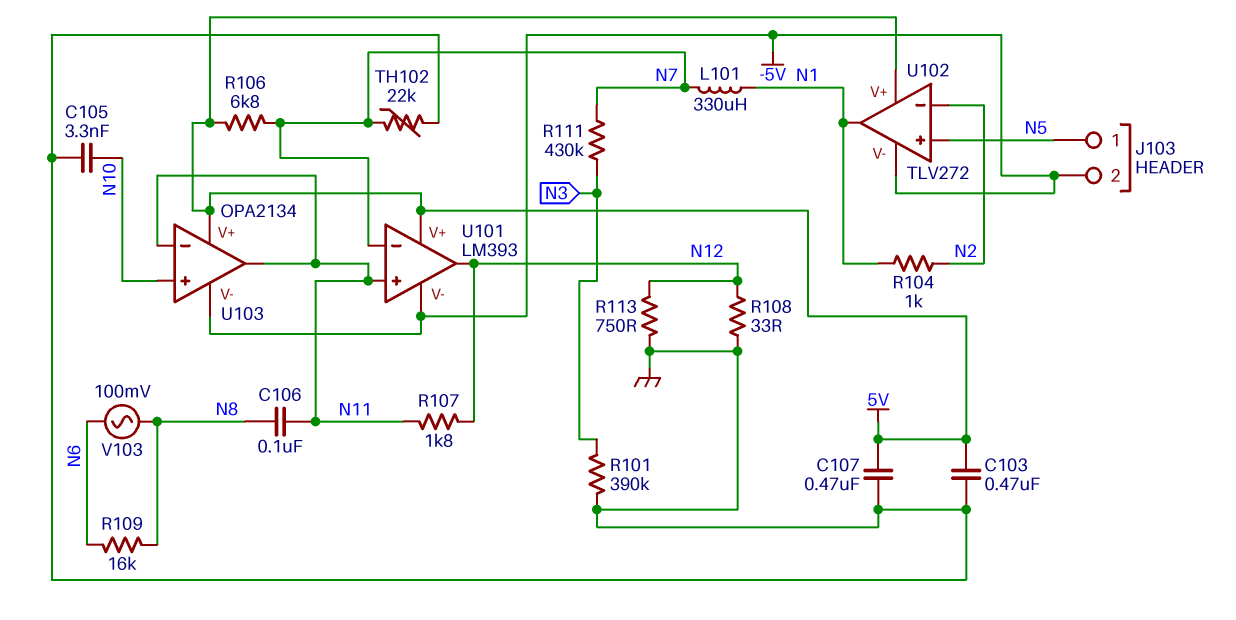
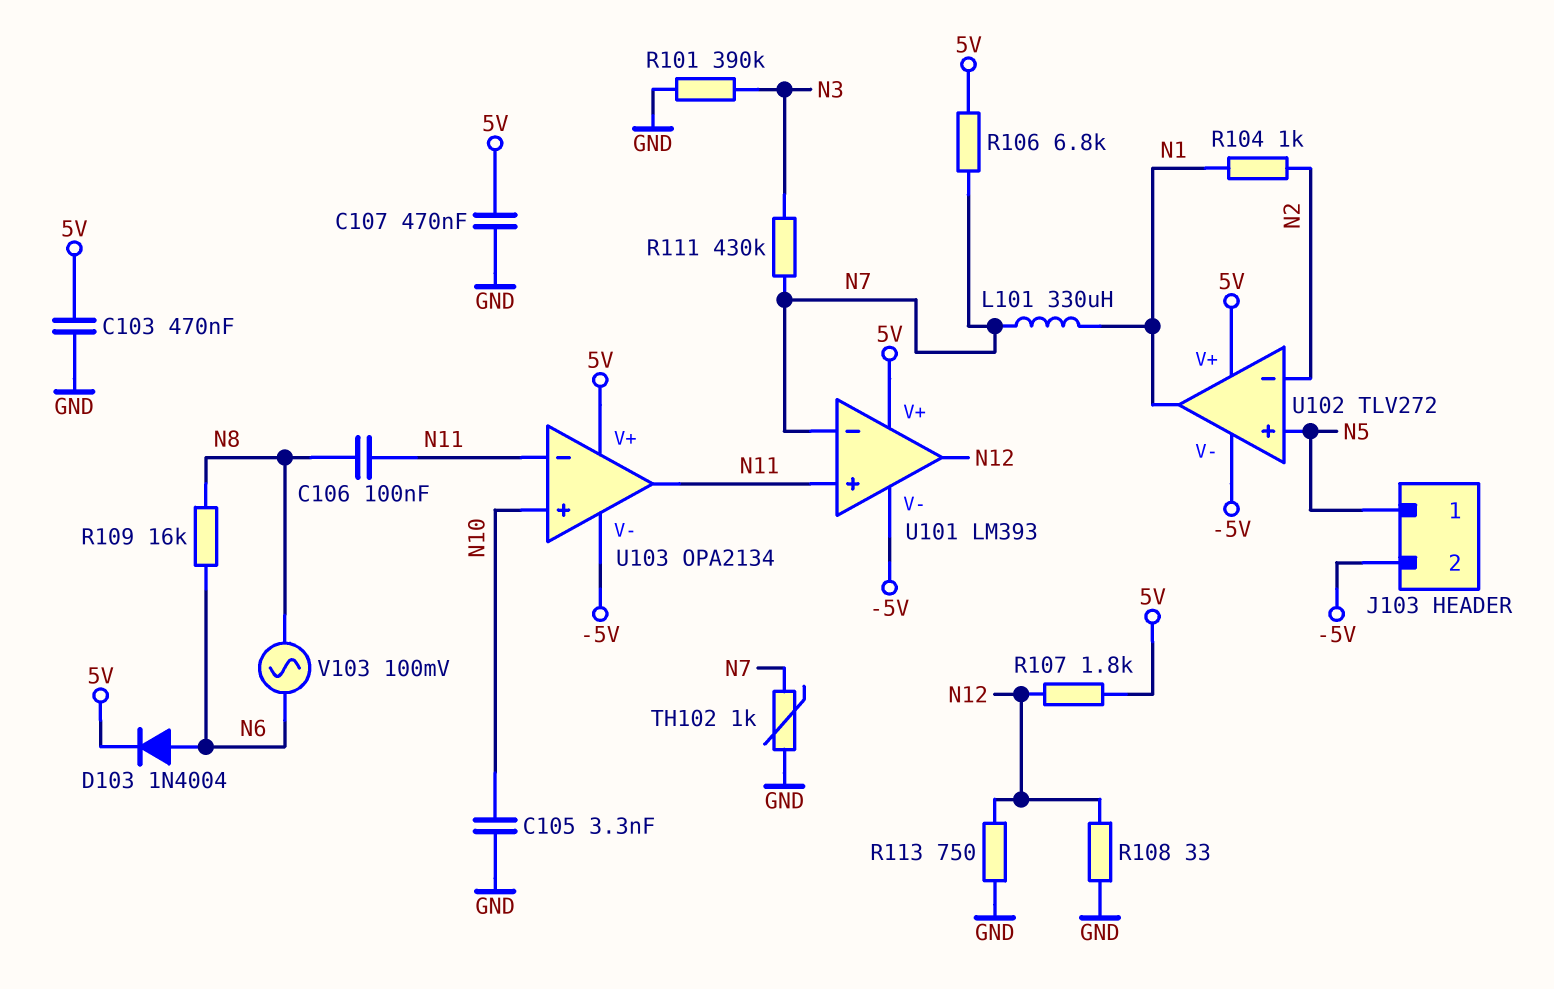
D103: none -> diode 1N4004 (A N6, K 5V)
R107: 1.8k (N11, N12) -> 1.8k (5V, N12)
TH102: 22k (GND, N7) -> 1k (GND, N7)

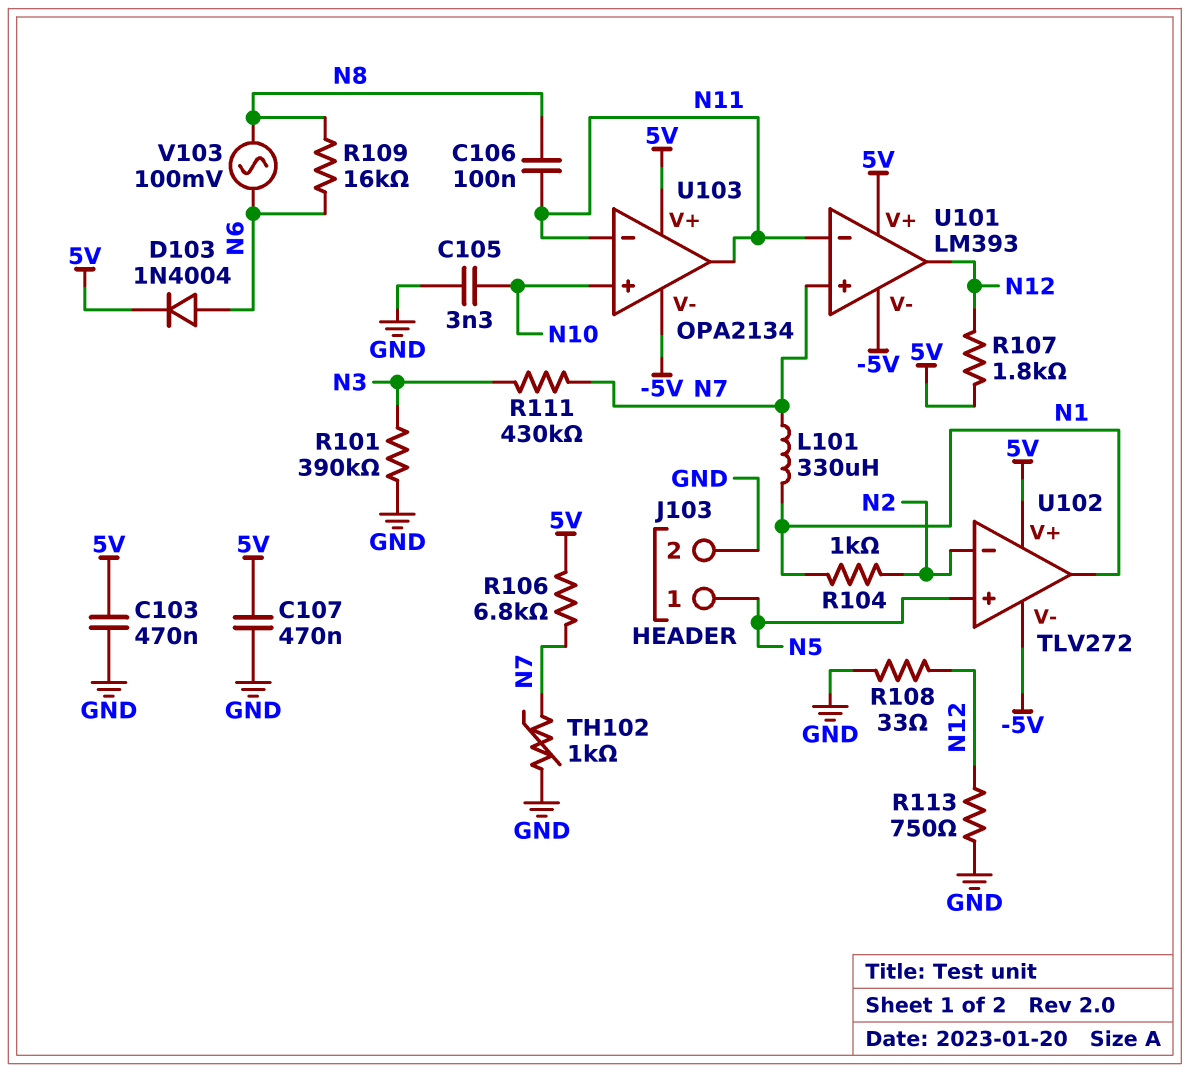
J103 pin 2: -5V -> GND
U101 pin in+: N11 -> N7
U101 pin in-: N7 -> N11

